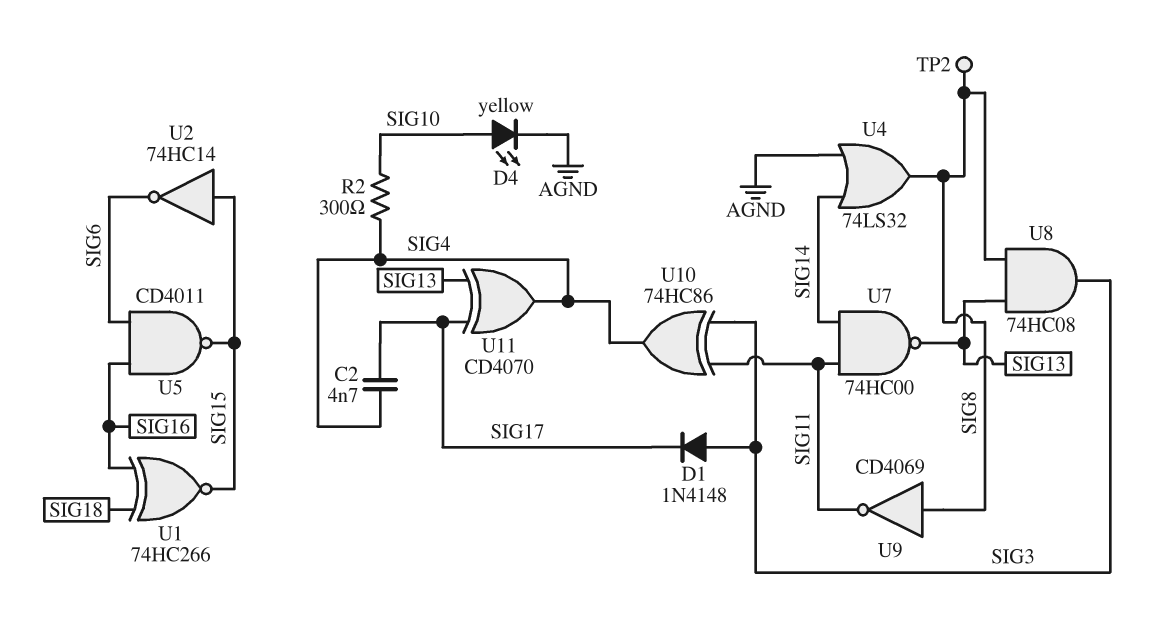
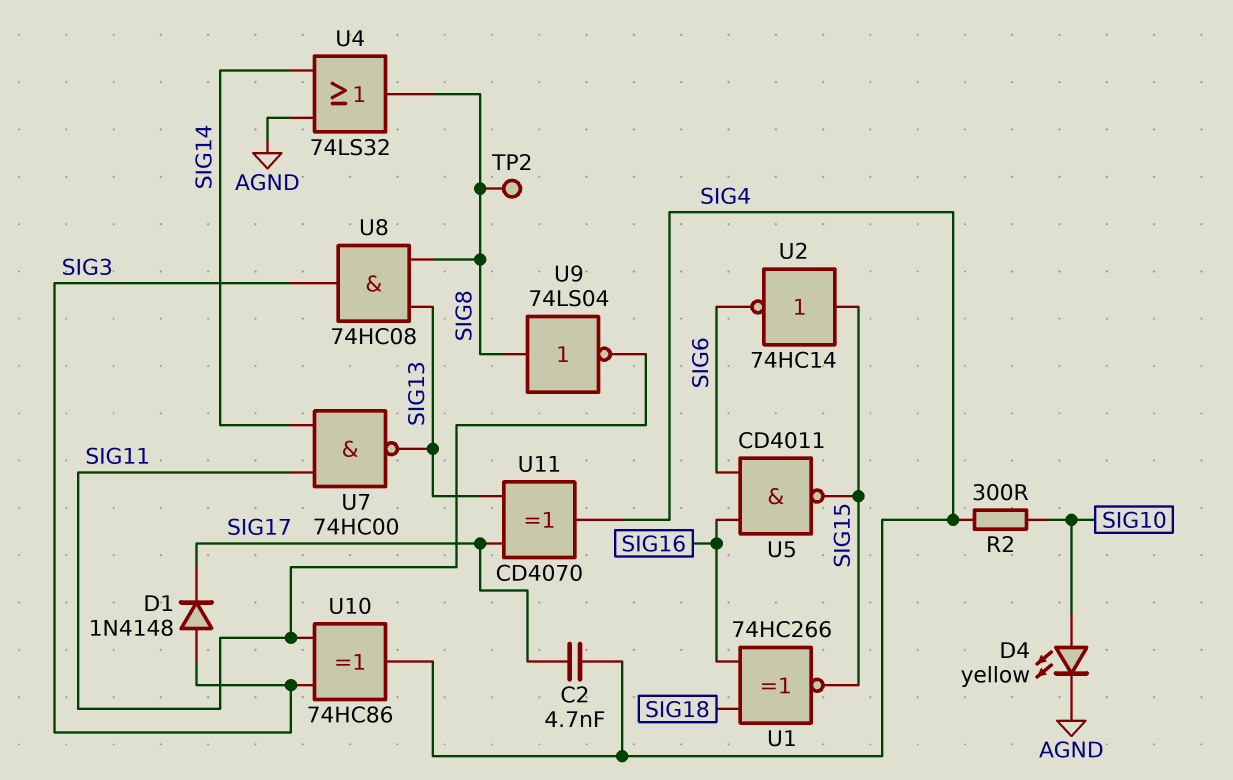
U9: NOT CD4069 (in SIG8, out SIG11) -> NOT 74LS04 (in SIG8, out SIG11)

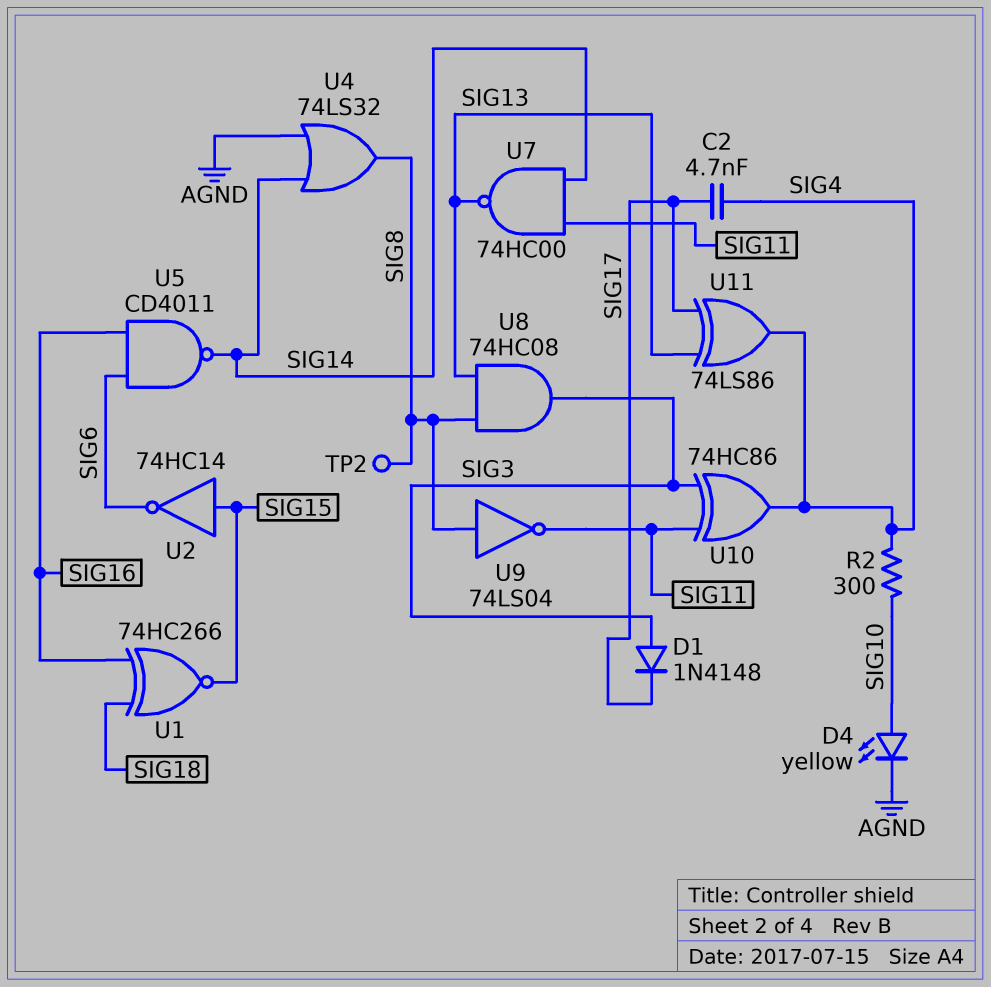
U5: NAND CD4011 (in SIG6, in SIG16, out SIG15) -> NAND CD4011 (in SIG6, in SIG16, out SIG14)
U11: XOR CD4070 (in SIG13, in SIG17, out SIG4) -> XOR 74LS86 (in SIG13, in SIG17, out SIG4)

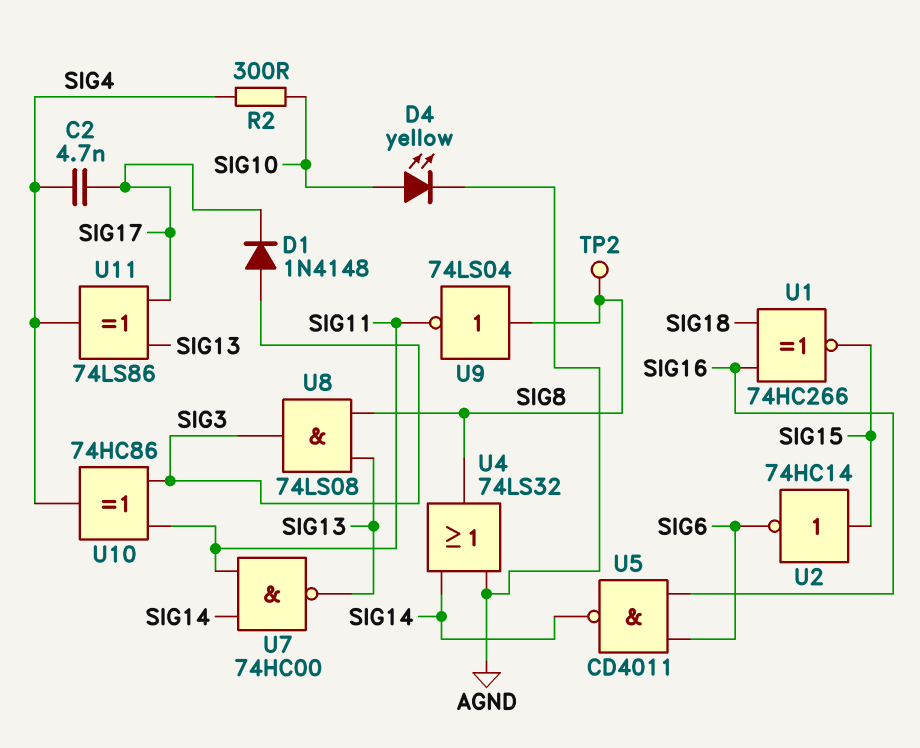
U8: AND 74HC08 (in SIG8, in SIG13, out SIG3) -> AND 74LS08 (in SIG8, in SIG13, out SIG3)

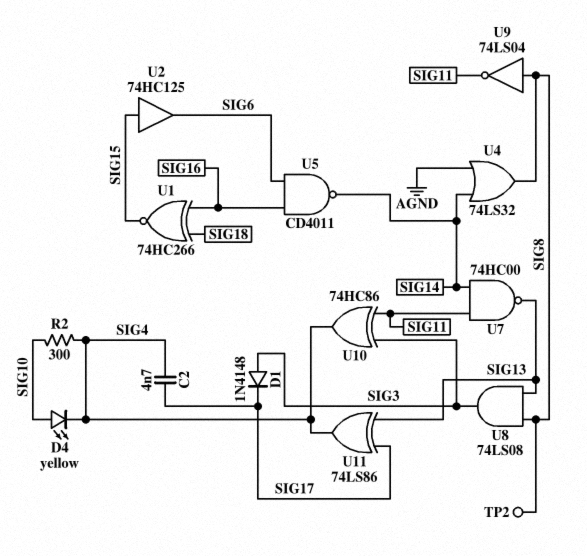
D4: LED yellow (A SIG10, K AGND) -> LED yellow (A SIG10, K SIG4)
U2: NOT 74HC14 (in SIG15, out SIG6) -> buffer 74HC125 (in SIG15, out SIG6)

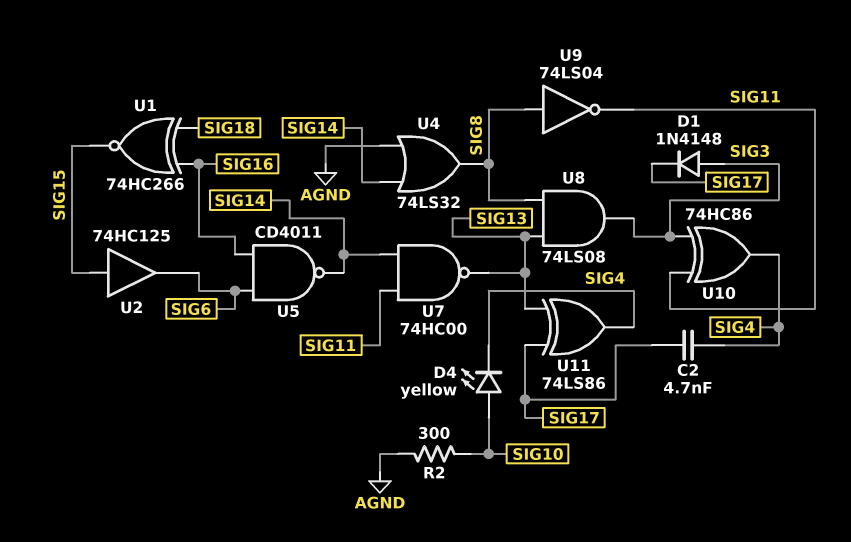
R2: 300 (SIG4, SIG10) -> 300 (AGND, SIG10)
TP2: test point (SIG8) -> none

